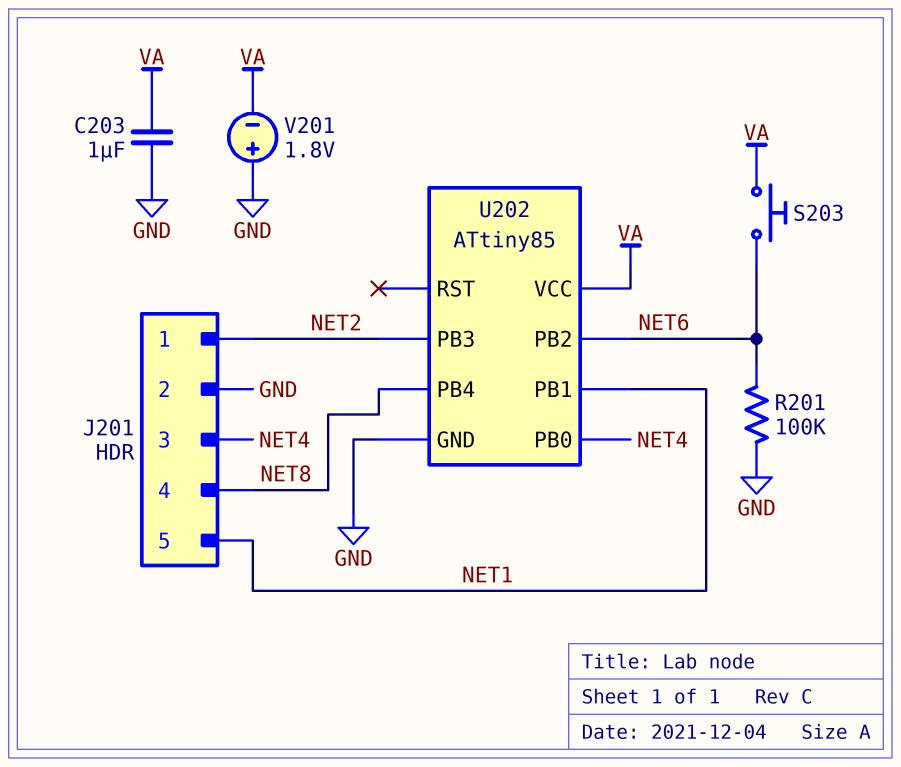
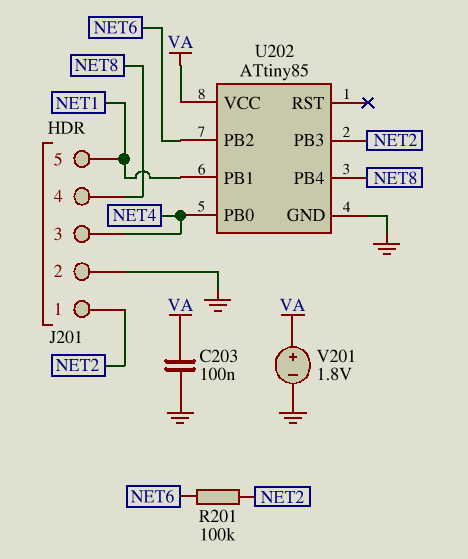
C203: 1uF (GND, VA) -> 100nF (GND, VA)
R201: 100k (GND, NET6) -> 100k (NET2, NET6)
S203: button (NET6, VA) -> none
V201: 1.8V (plus GND, minus VA) -> 1.8V (plus VA, minus GND)

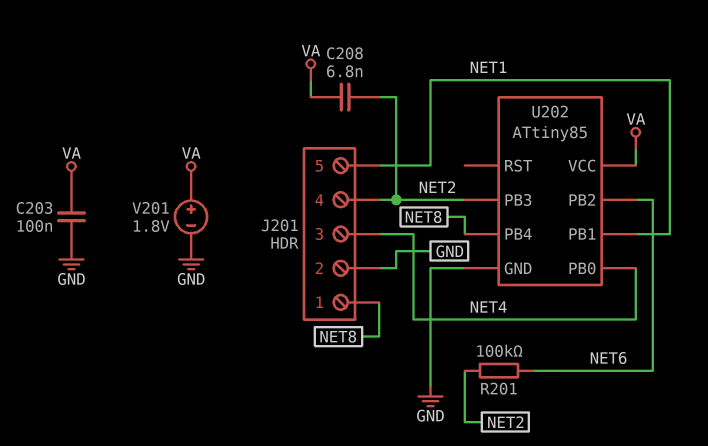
C208: none -> 6.8nF (NET2, VA)
J201 pin 1: NET2 -> NET8
J201 pin 4: NET8 -> NET2

